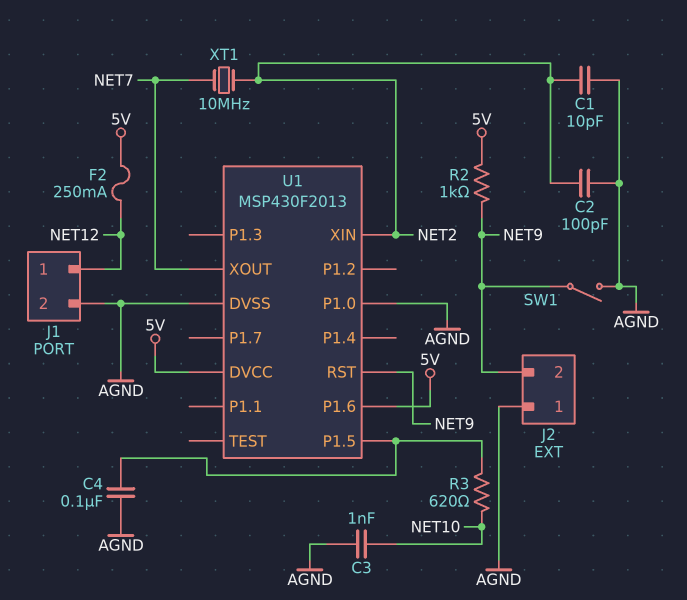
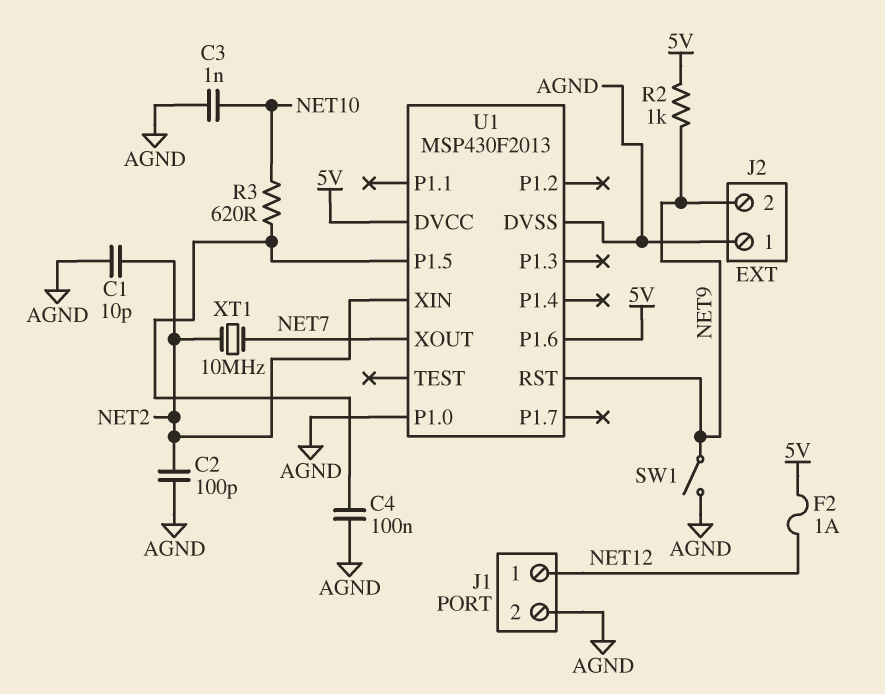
F2: 250mA (5V, NET12) -> 1A (5V, NET12)

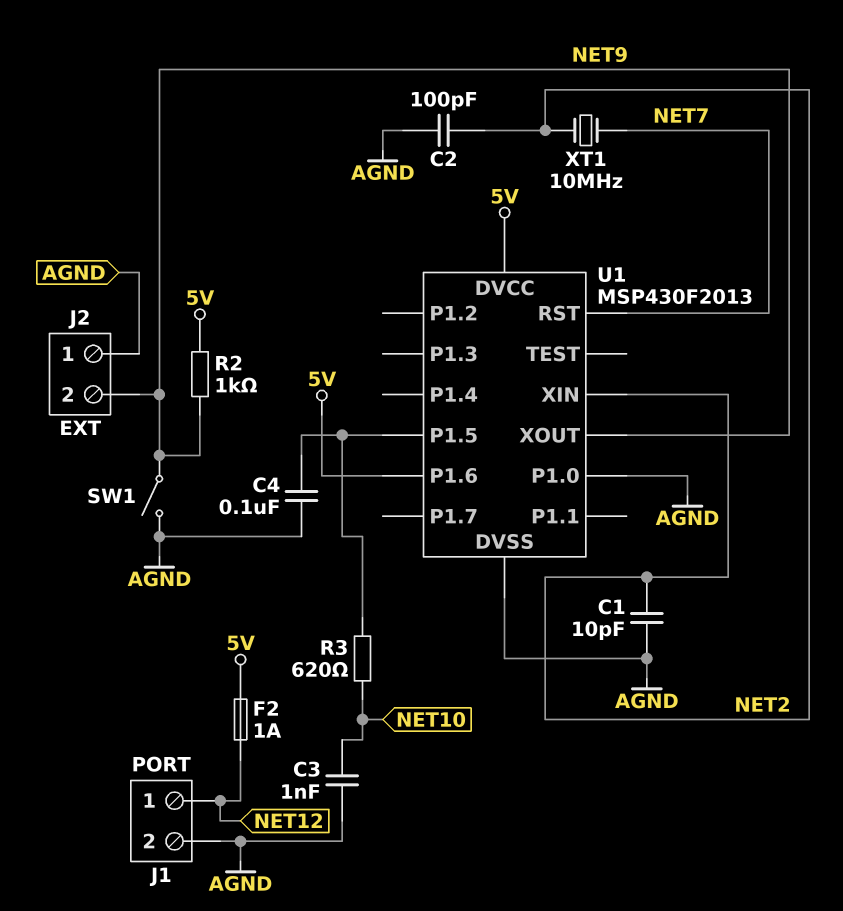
U1 pin RST: NET9 -> NET7
U1 pin XOUT: NET7 -> NET9

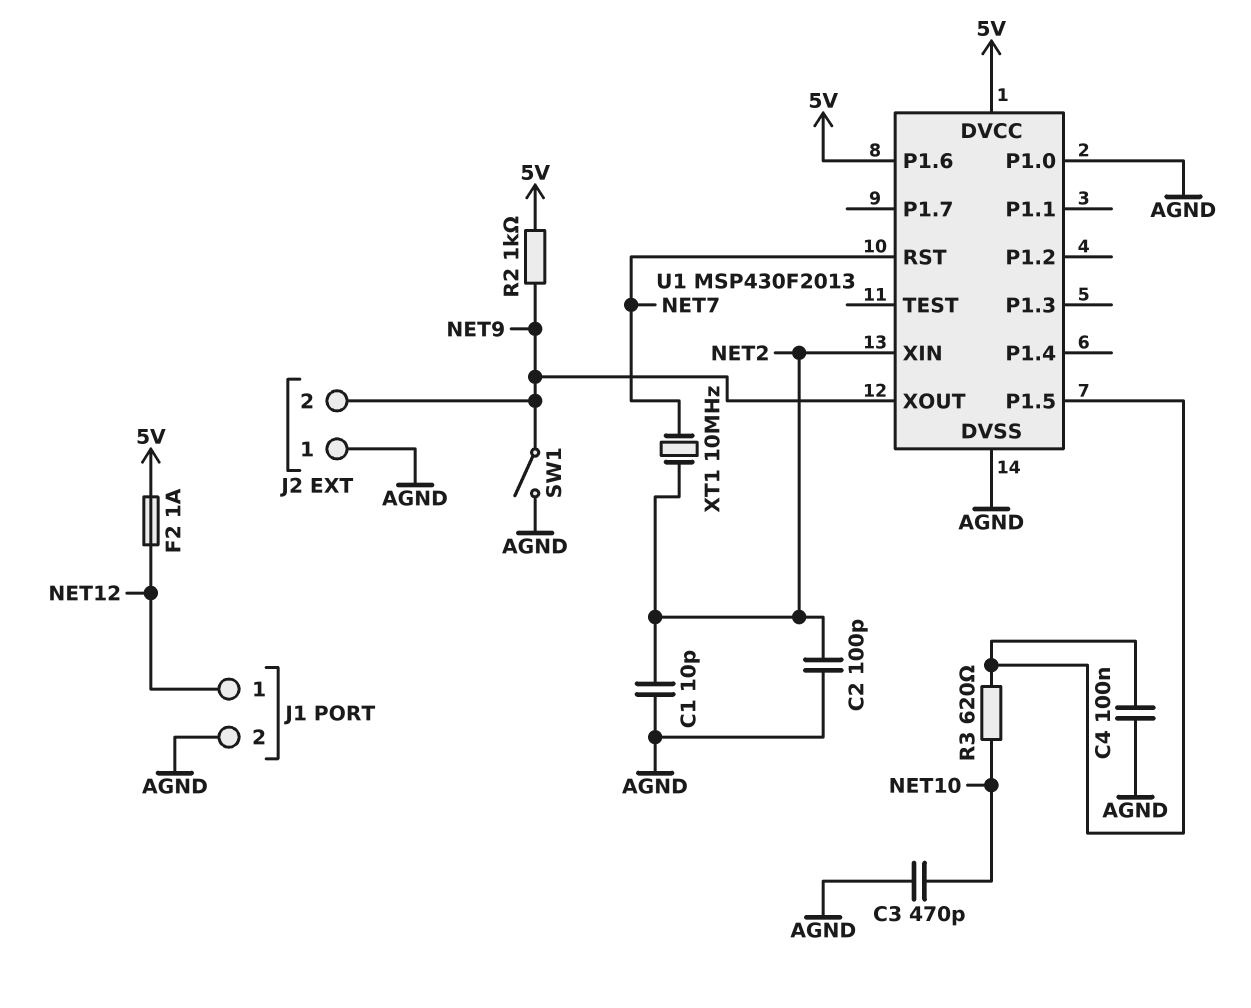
C3: 1nF (AGND, NET10) -> 470pF (AGND, NET10)

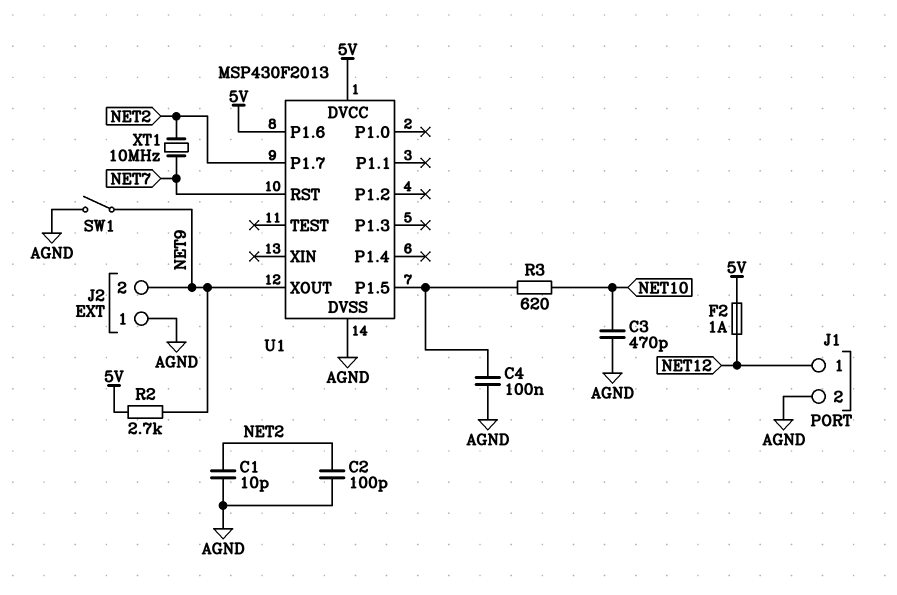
R2: 1k (5V, NET9) -> 2.7k (5V, NET9)
U1 pin P1.0: AGND -> none
U1 pin P1.7: none -> NET2
U1 pin XIN: NET2 -> none

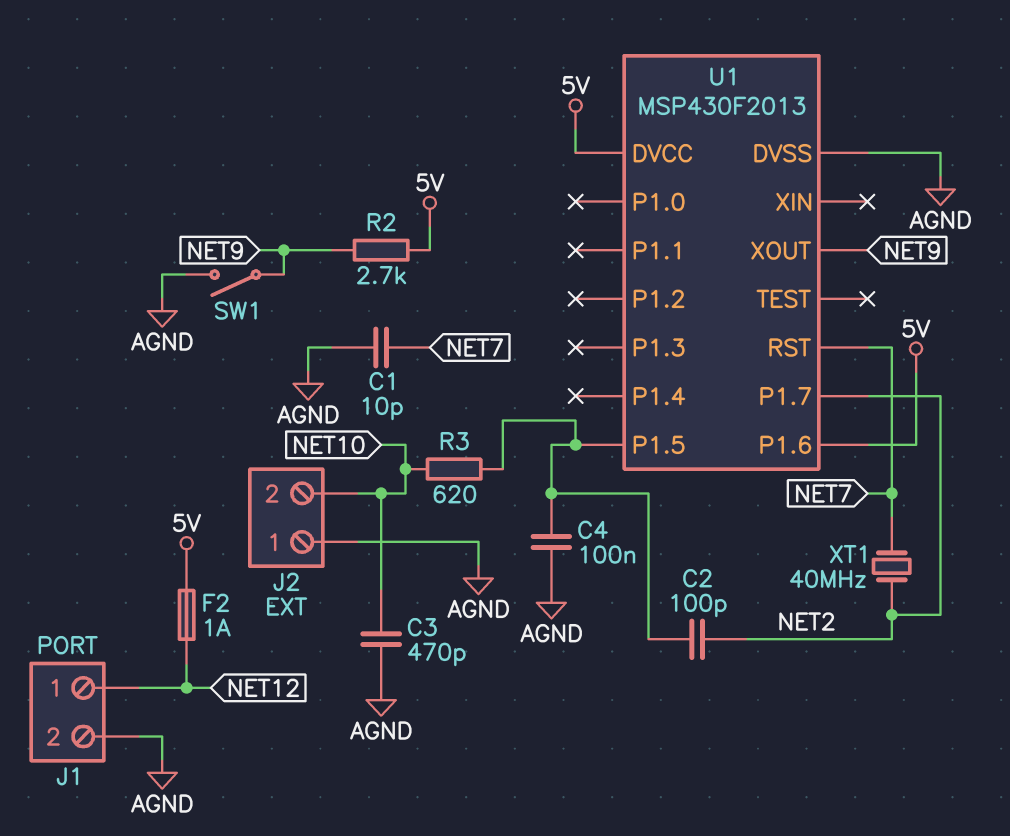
C1: 10pF (AGND, NET2) -> 10pF (AGND, NET7)
C2: 100pF (AGND, NET2) -> 100pF (NET2, U1/P1.5)
J2 pin 2: NET9 -> NET10
XT1: 10MHz (NET2, NET7) -> 40MHz (NET2, NET7)

